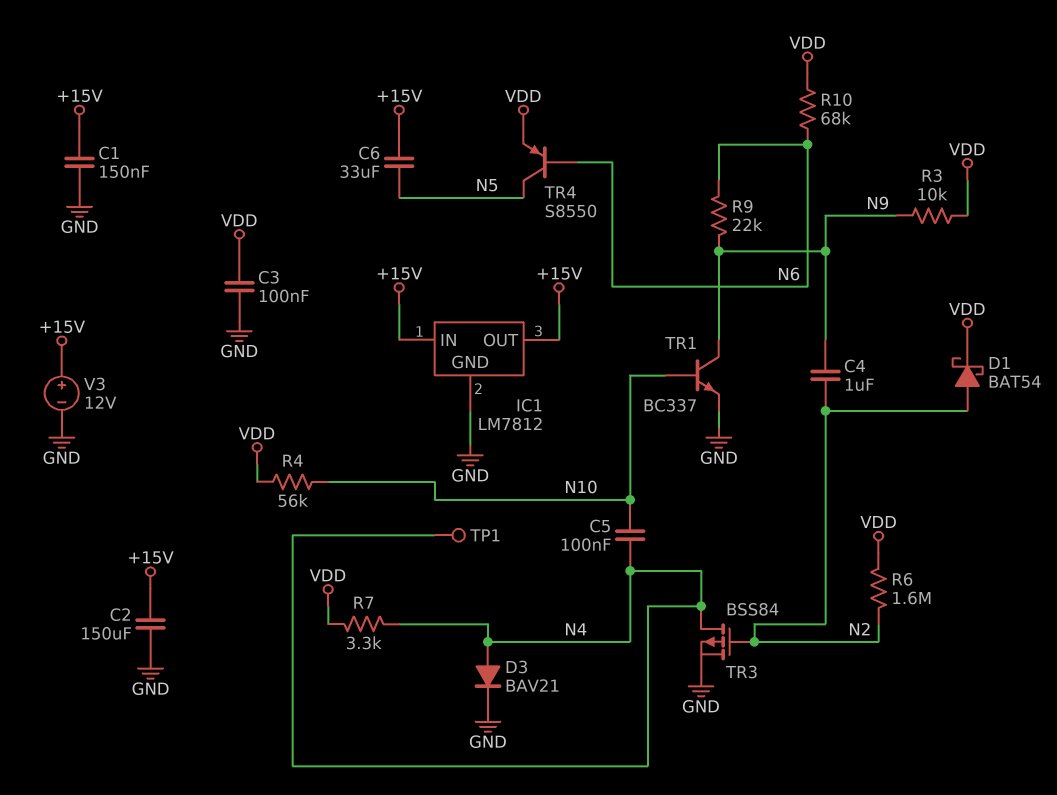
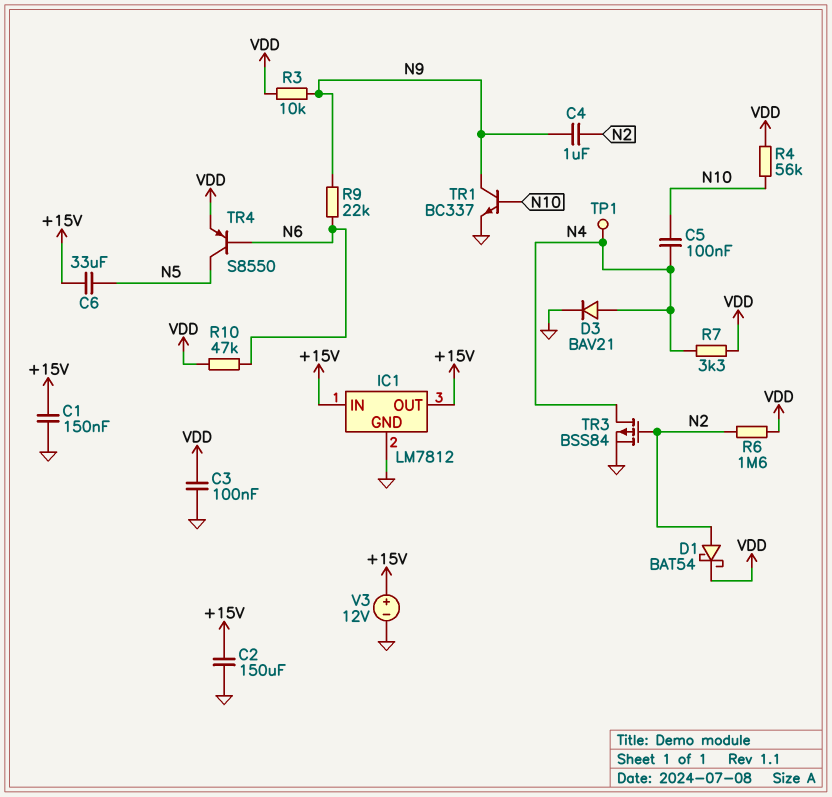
R10: 68k (N6, VDD) -> 47k (N6, VDD)

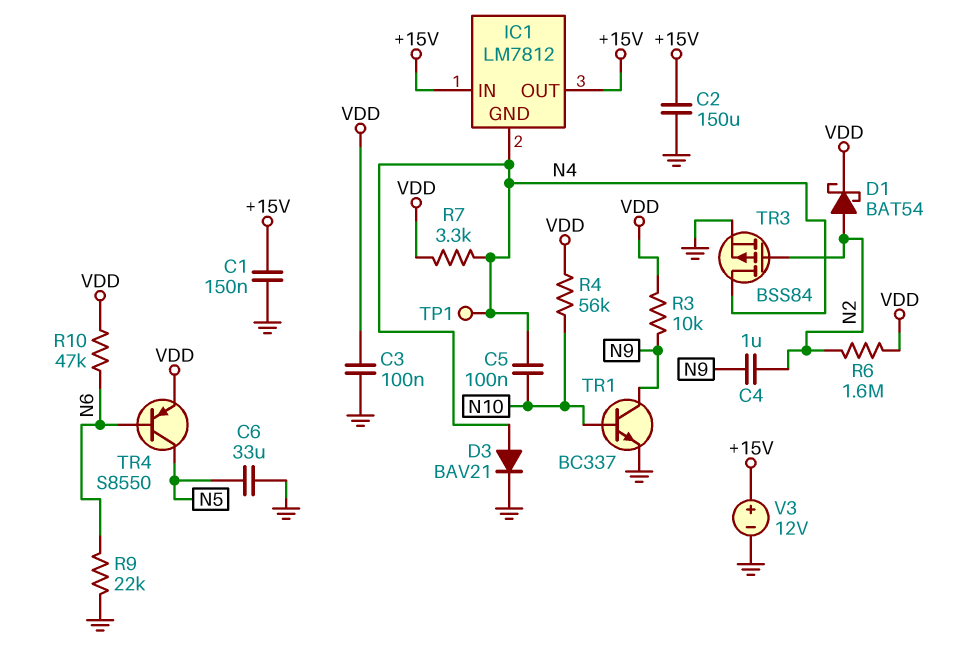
C6: 33uF (+15V, N5) -> 33uF (GND, N5)
IC1 pin GND: GND -> N4
R9: 22k (N6, N9) -> 22k (GND, N6)

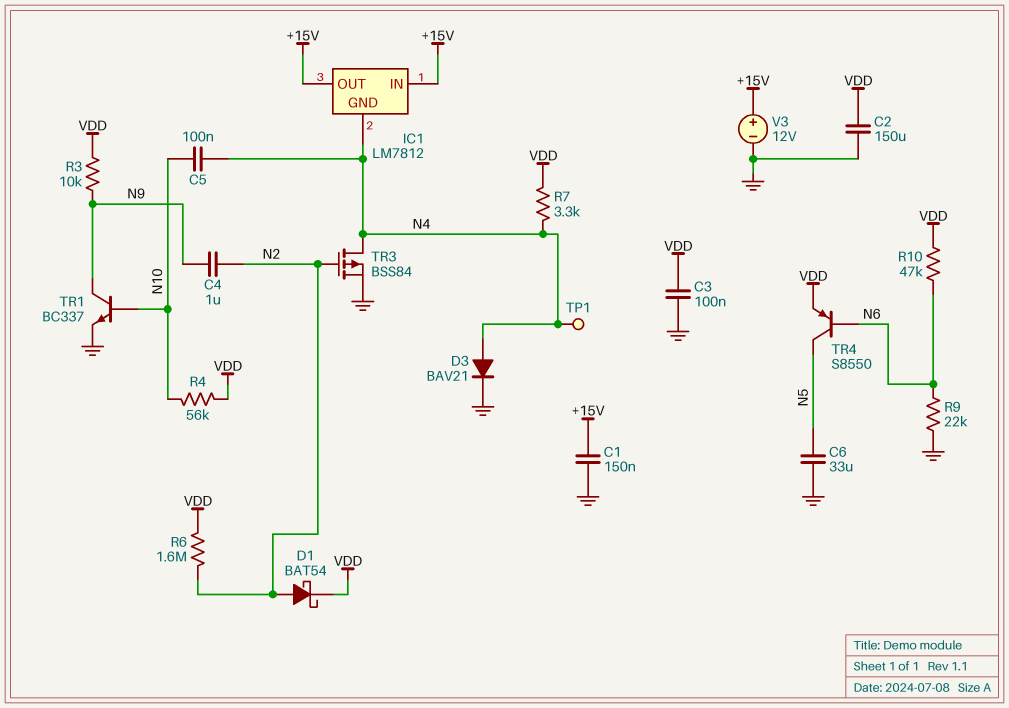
C2: 150uF (+15V, GND) -> 150uF (GND, VDD)

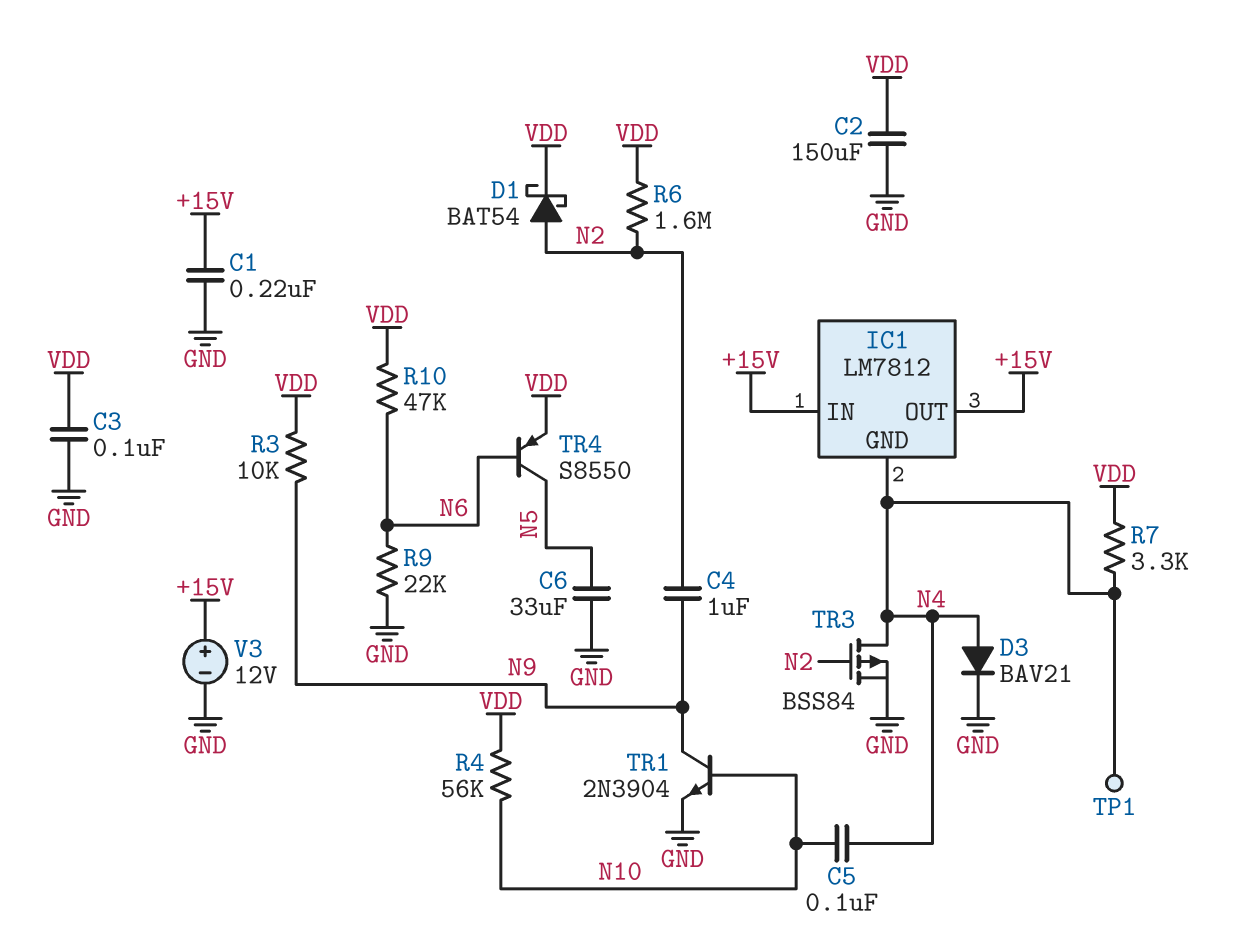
C1: 150nF (+15V, GND) -> 220nF (+15V, GND)
TR1: NPN BC337 (B N10, C N9, E GND) -> NPN 2N3904 (B N10, C N9, E GND)

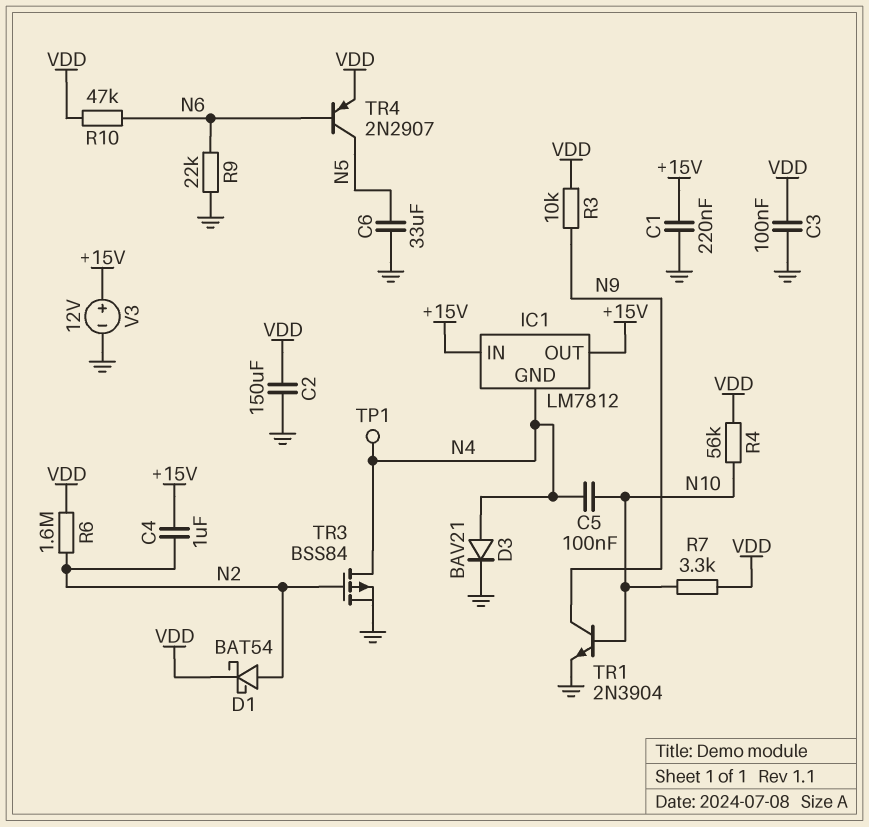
C4: 1uF (N2, N9) -> 1uF (+15V, N2)
R7: 3.3k (N4, VDD) -> 3.3k (N10, VDD)
TR4: PNP S8550 (B N6, C N5, E VDD) -> PNP 2N2907 (B N6, C N5, E VDD)

